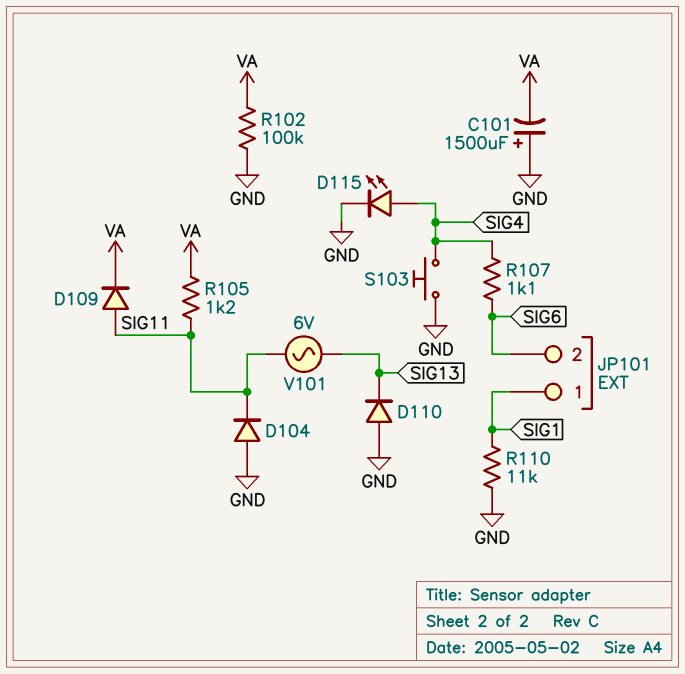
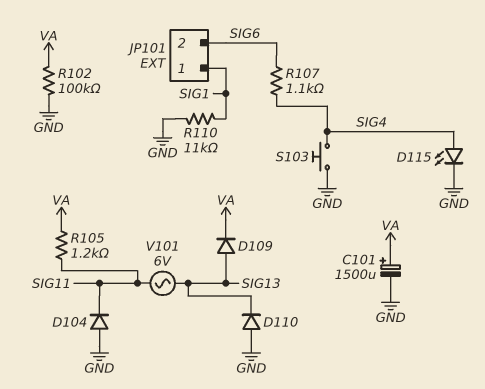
C101: 1500uF (plus GND, minus VA) -> 1500uF (plus VA, minus GND)
D109: diode (A SIG11, K VA) -> diode (A SIG13, K VA)

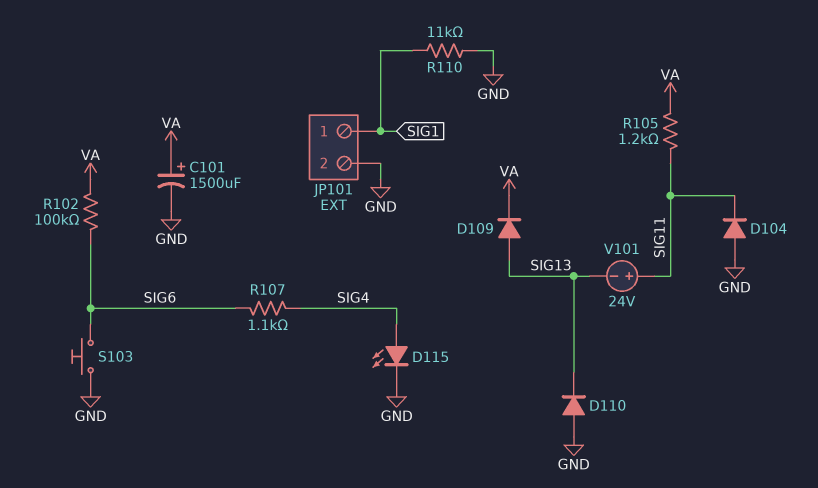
JP101 pin 2: SIG6 -> GND
R102: 100k (GND, VA) -> 100k (SIG6, VA)
S103: button (GND, SIG4) -> button (GND, SIG6)
V101: AC 6V (SIG11, SIG13) -> 24V (plus SIG11, minus SIG13)

